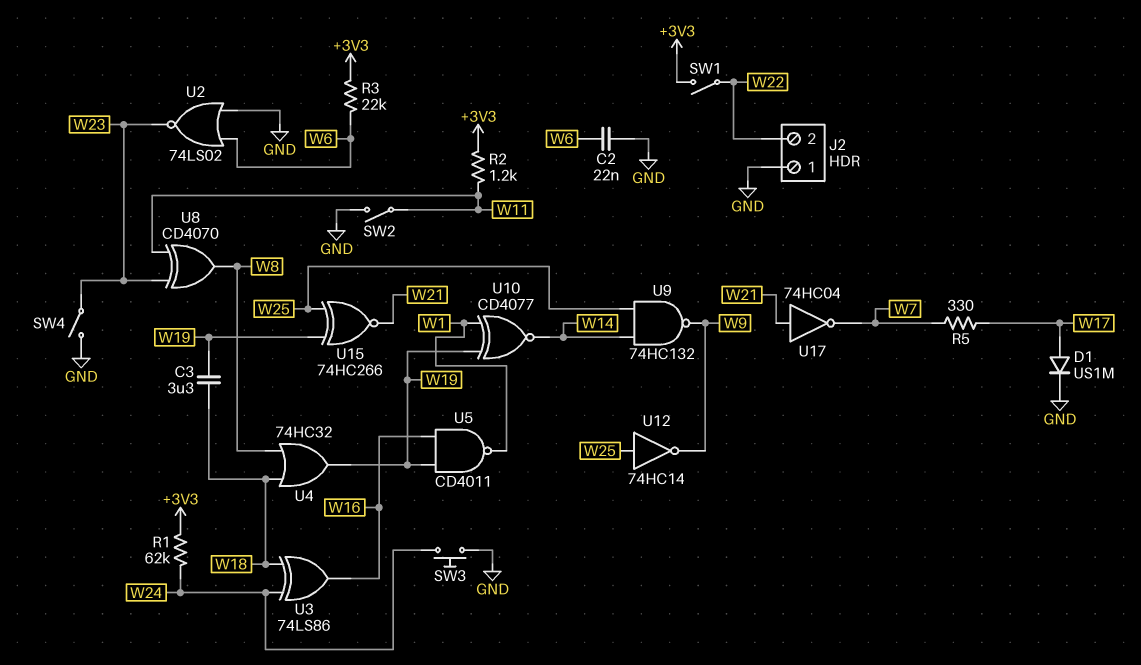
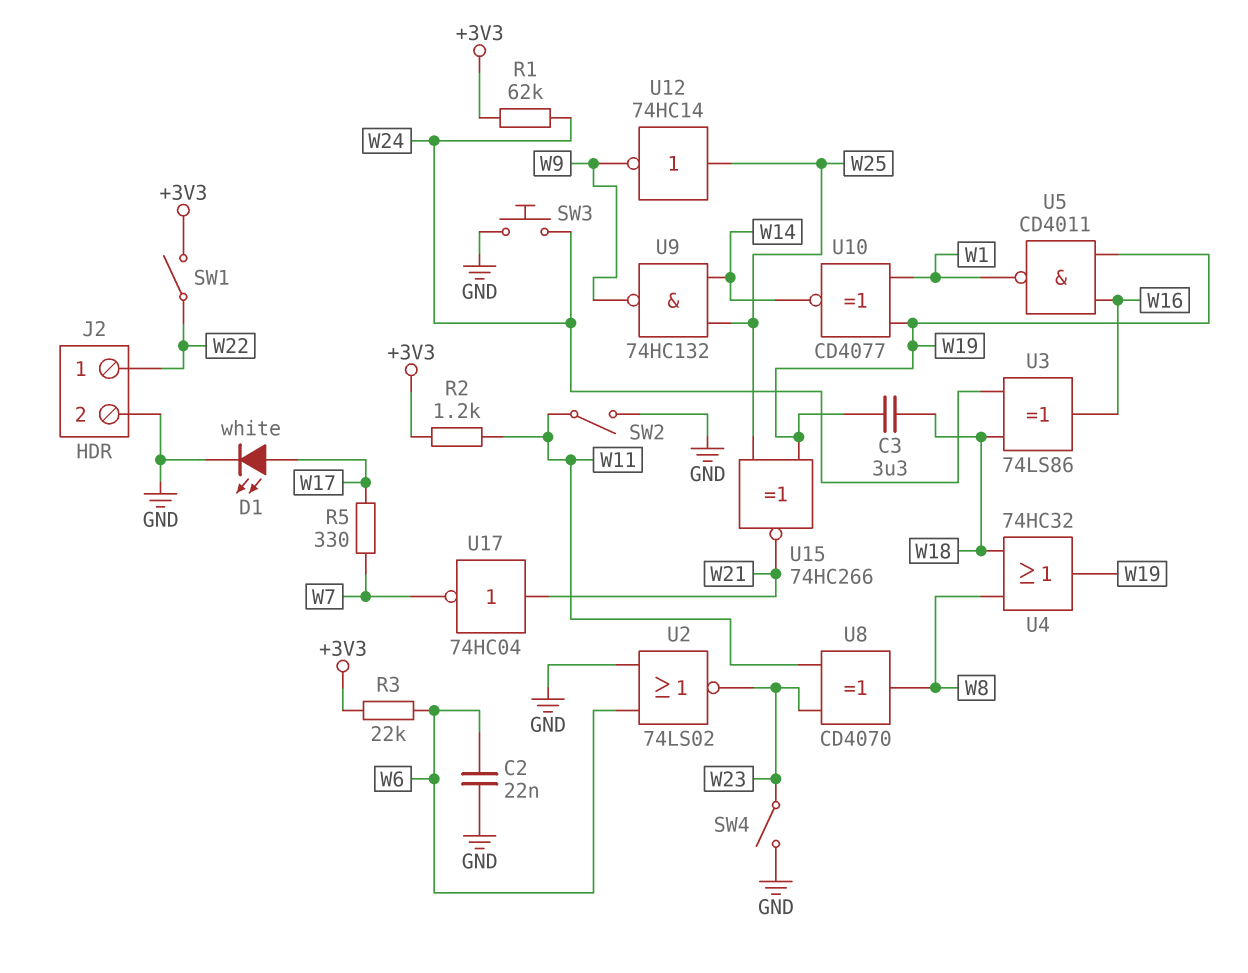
D1: diode US1M (A W17, K GND) -> LED white (A W17, K GND)
J2 pin 1: GND -> W22
J2 pin 2: W22 -> GND

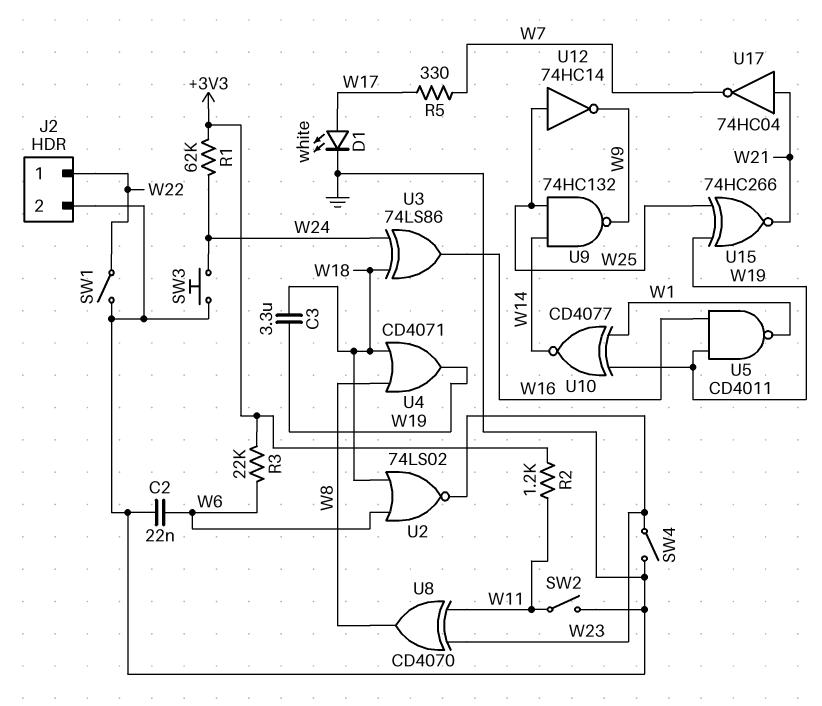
SW1: switch (+3V3, W22) -> switch (GND, W22)
U2: NOR 74LS02 (in GND, in W6, out W23) -> NOR 74LS02 (in W6, in W18, out W23)
U4: OR 74HC32 (in W8, in W18, out W19) -> OR CD4071 (in W8, in W18, out W19)

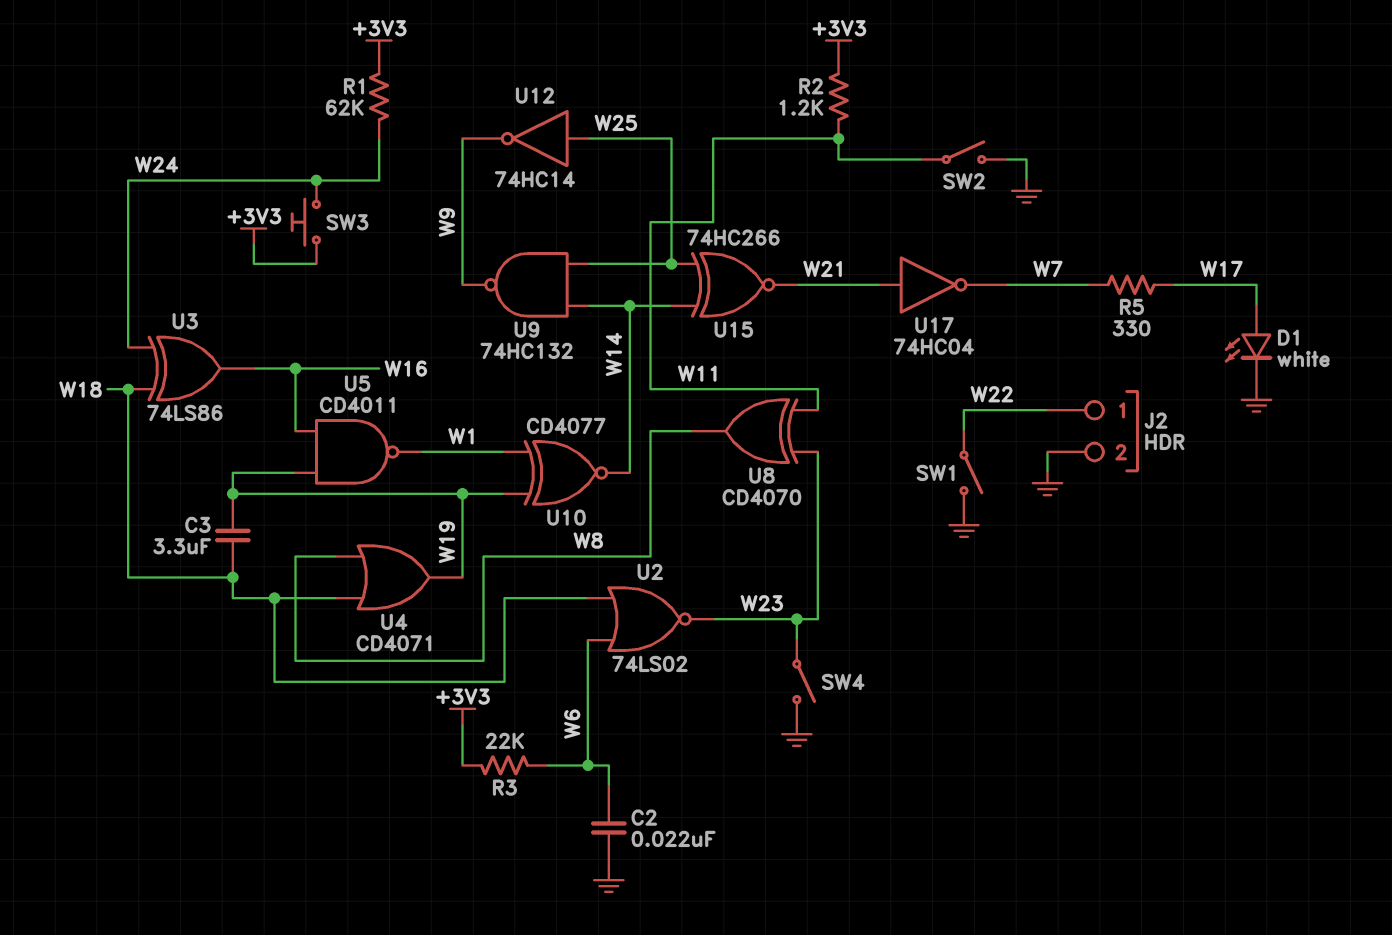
SW3: button (GND, W24) -> button (+3V3, W24)
U15: XNOR 74HC266 (in W19, in W25, out W21) -> XNOR 74HC266 (in W14, in W25, out W21)

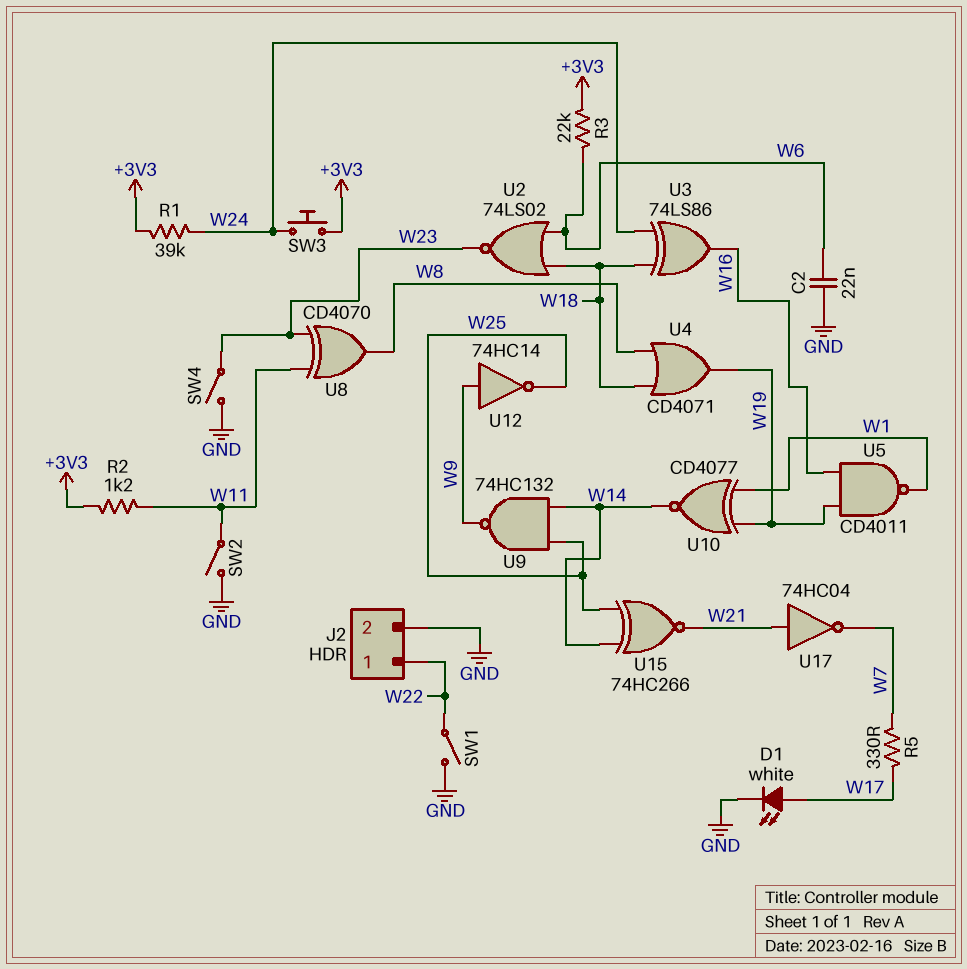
C3: 3.3uF (W18, W19) -> none
R1: 62k (+3V3, W24) -> 39k (+3V3, W24)
U12: NOT 74HC14 (in W25, out W9) -> NOT 74HC14 (in W9, out W25)

